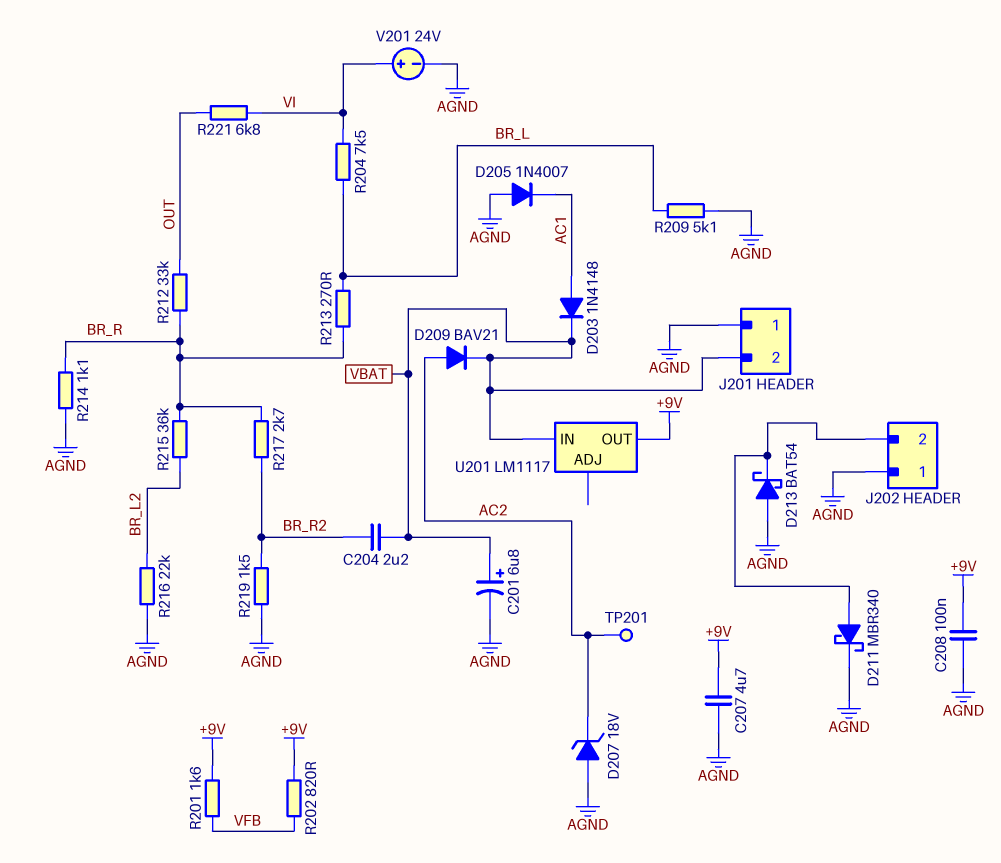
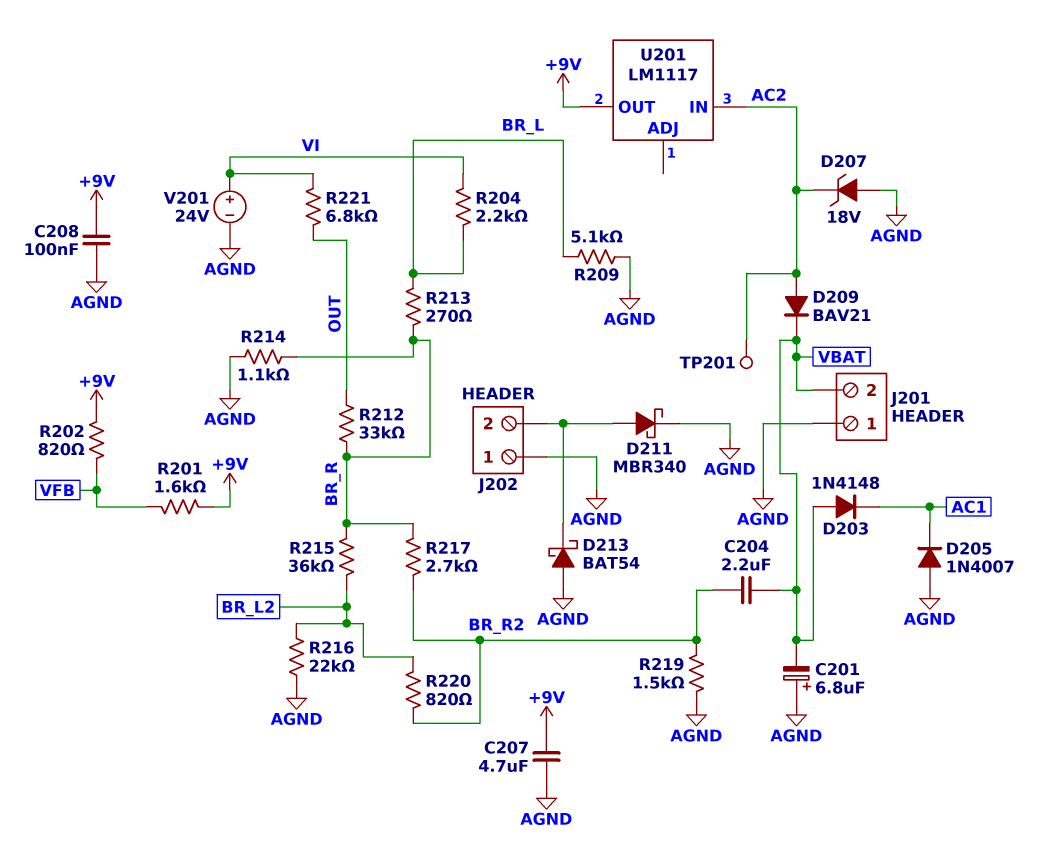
C201: 6.8uF (plus VBAT, minus AGND) -> 6.8uF (plus AGND, minus VBAT)
D203: diode 1N4148 (A AC1, K VBAT) -> diode 1N4148 (A VBAT, K AC1)
R204: 7.5k (BR_L, VI) -> 2.2k (BR_L, VI)
R220: none -> 820 (BR_L2, BR_R2)
U201 pin IN: VBAT -> AC2

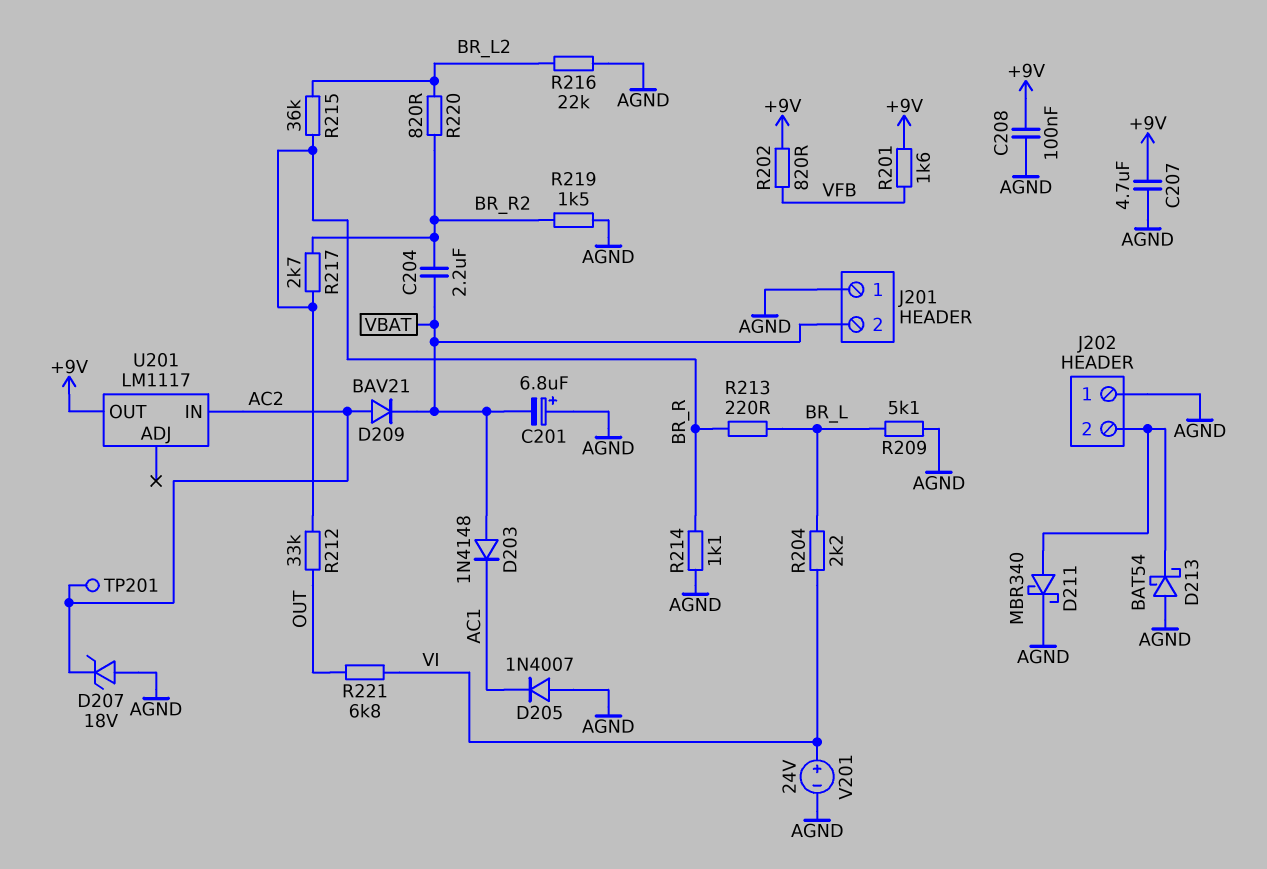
R213: 270 (BR_L, BR_R) -> 220 (BR_L, BR_R)

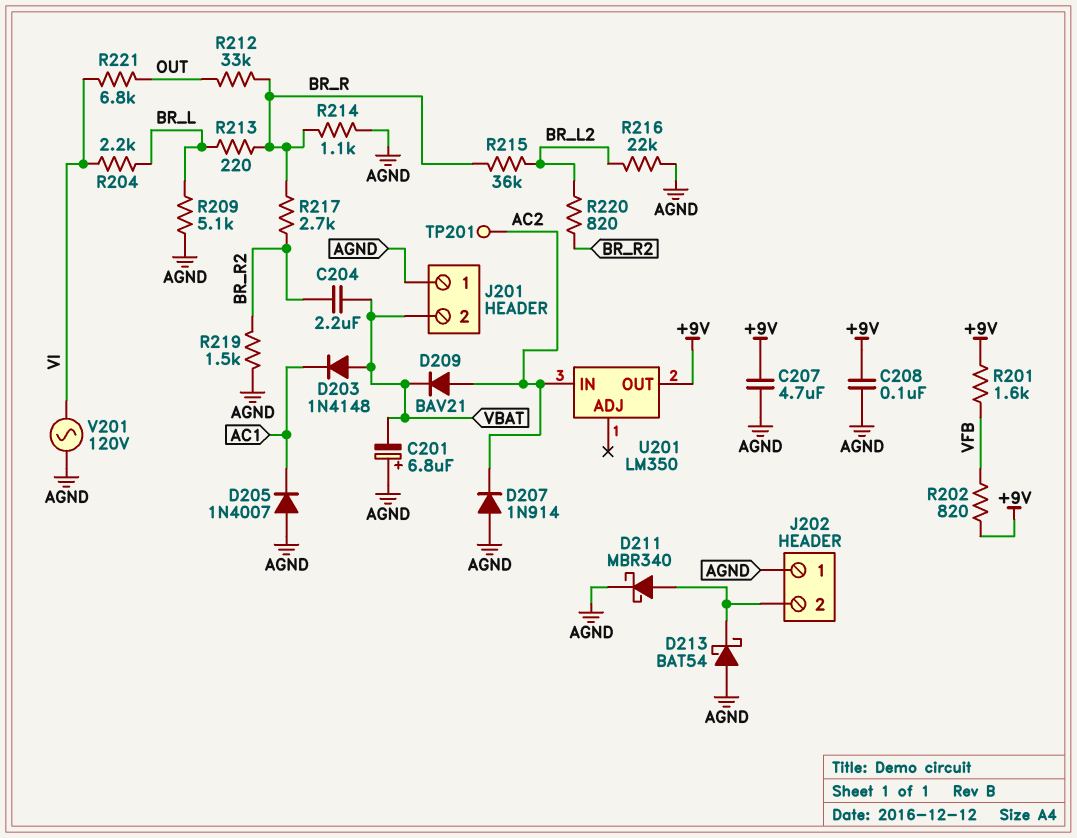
D207: zener 18V (A AGND, K AC2) -> diode 1N914 (A AGND, K AC2)
U201: LM1117 -> LM350
V201: 24V (plus VI, minus AGND) -> AC 120V (AGND, VI)

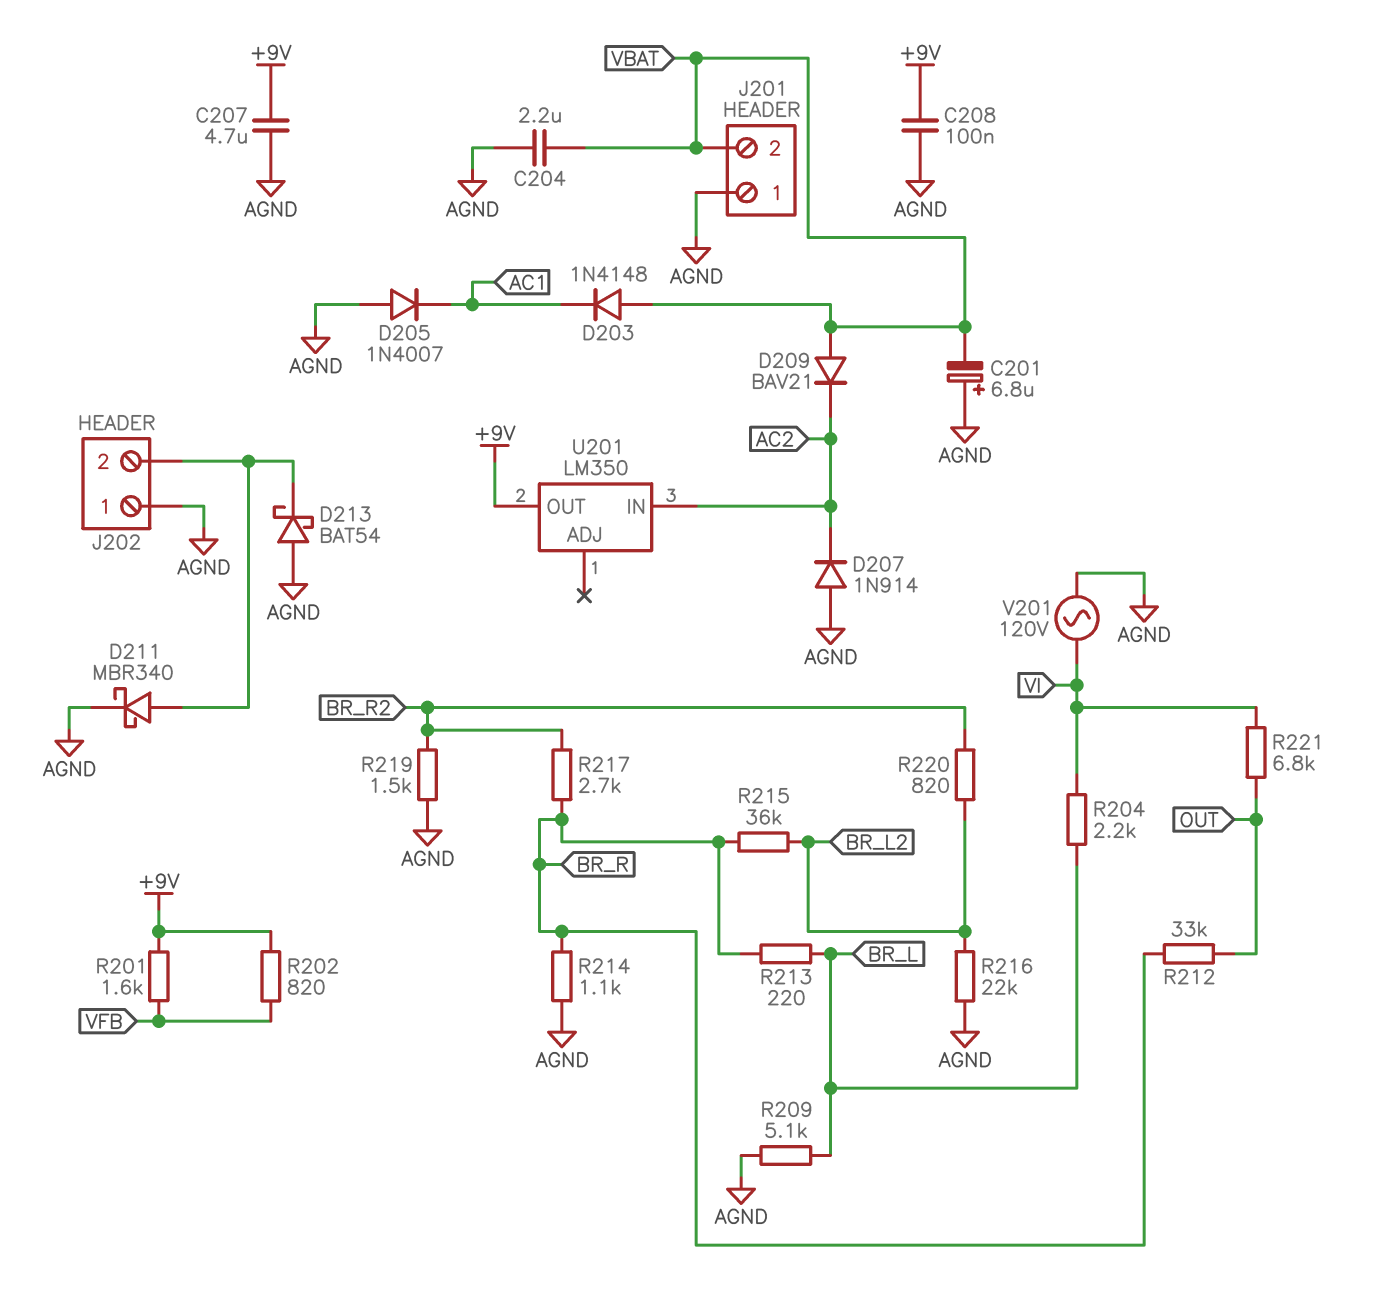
C204: 2.2uF (BR_R2, VBAT) -> 2.2uF (AGND, VBAT)
D209: diode BAV21 (A AC2, K VBAT) -> diode BAV21 (A VBAT, K AC2)
TP201: test point (AC2) -> none

